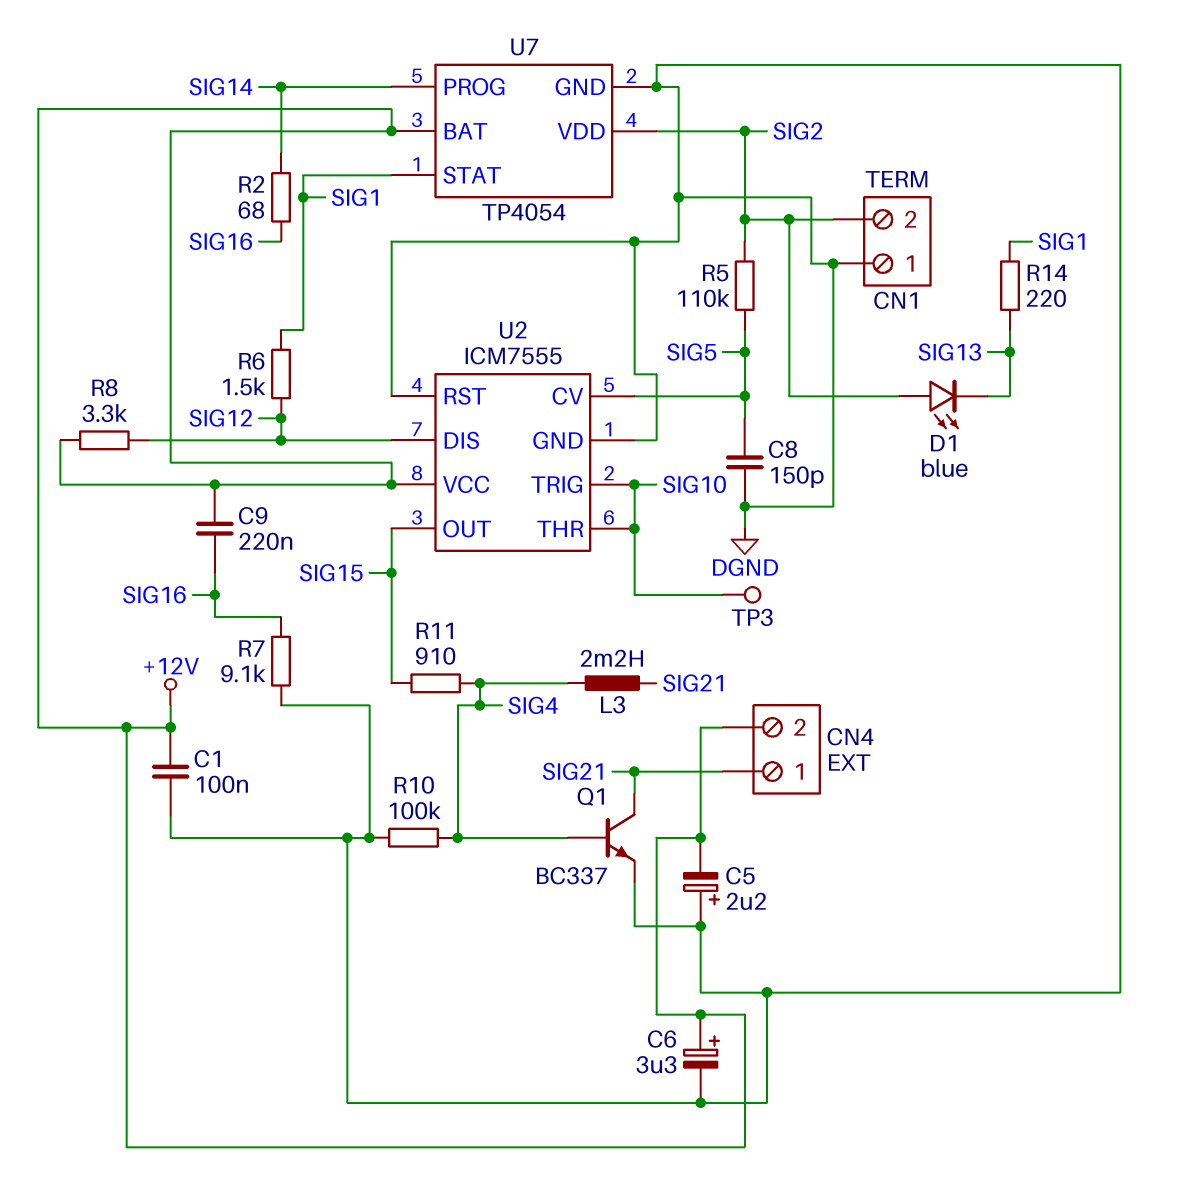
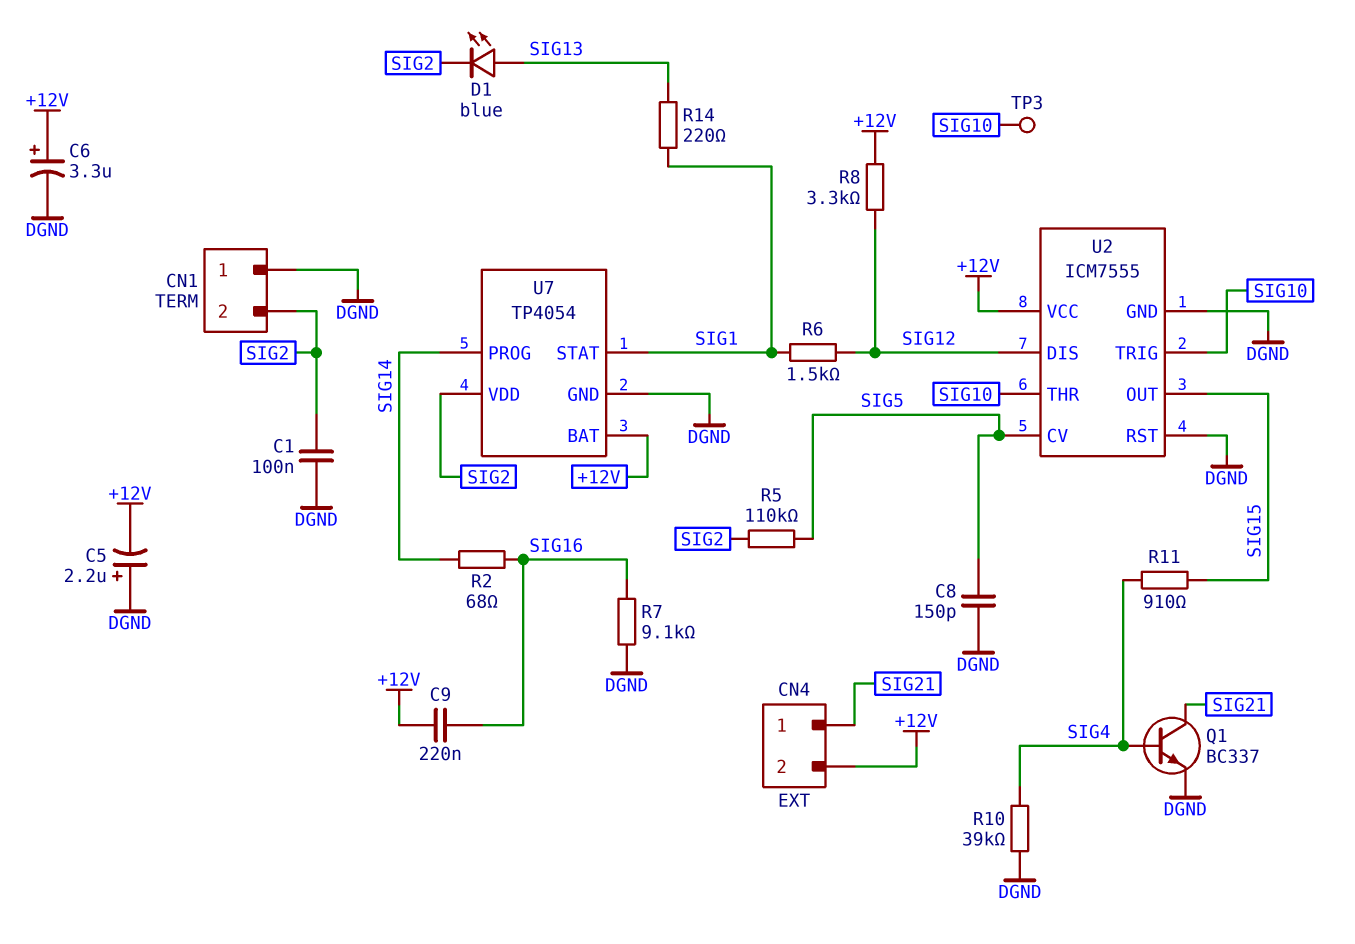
C1: 100nF (+12V, DGND) -> 100nF (DGND, SIG2)
D1: LED blue (A SIG2, K SIG13) -> LED blue (A SIG13, K SIG2)
L3: 2.2mH (SIG4, SIG21) -> none
R10: 100k (DGND, SIG4) -> 39k (DGND, SIG4)

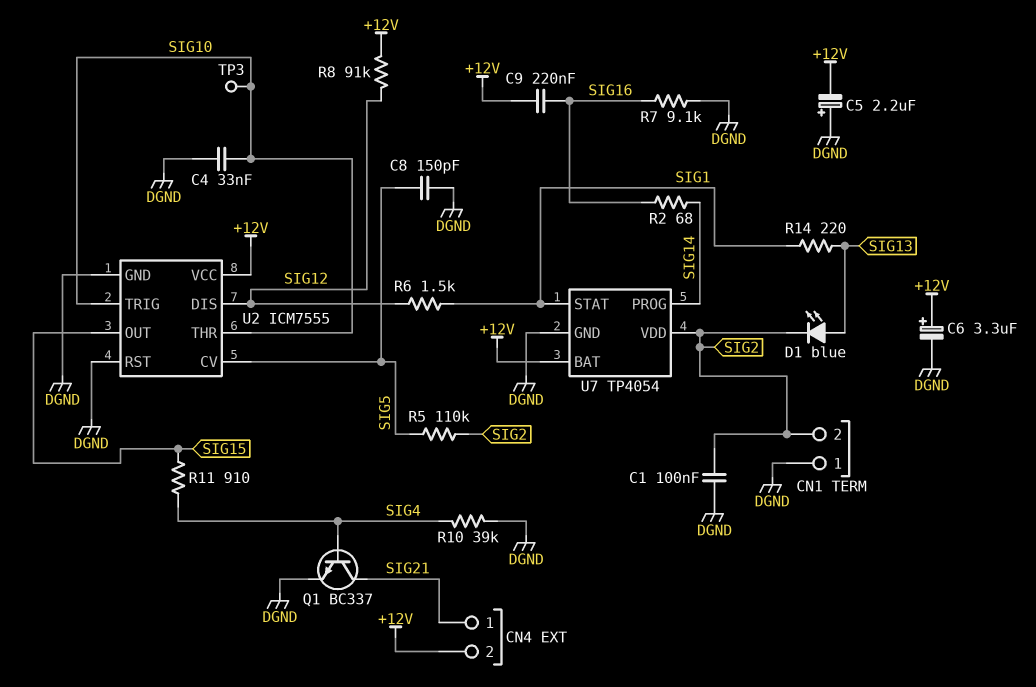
C4: none -> 33nF (DGND, SIG10)
R8: 3.3k (+12V, SIG12) -> 91k (+12V, SIG12)

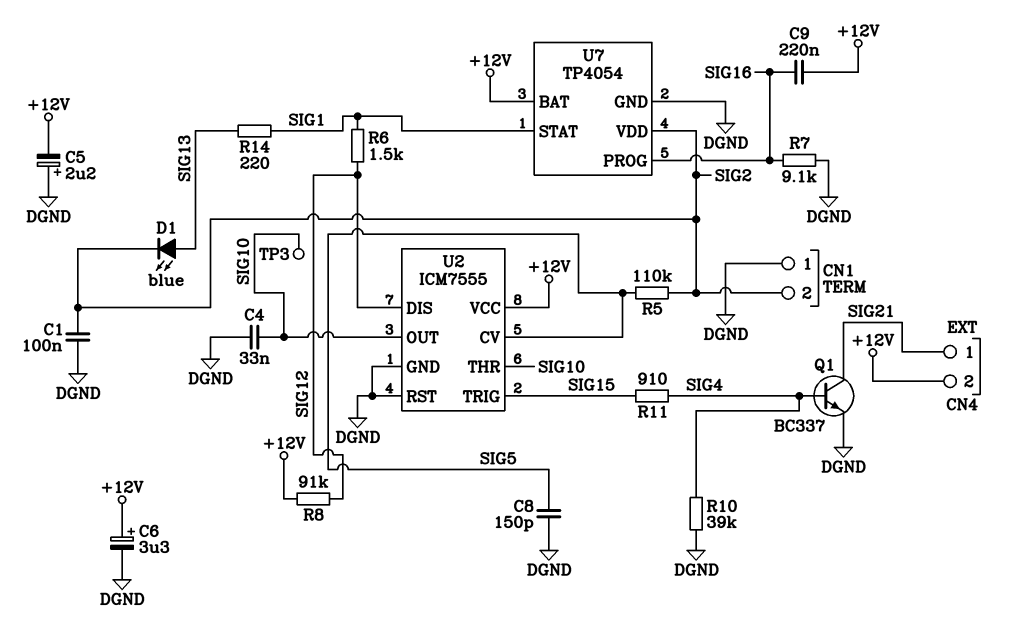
R2: 68 (SIG14, SIG16) -> none
U2 pin OUT: SIG15 -> SIG10
U2 pin TRIG: SIG10 -> SIG15
U7 pin PROG: SIG14 -> SIG16

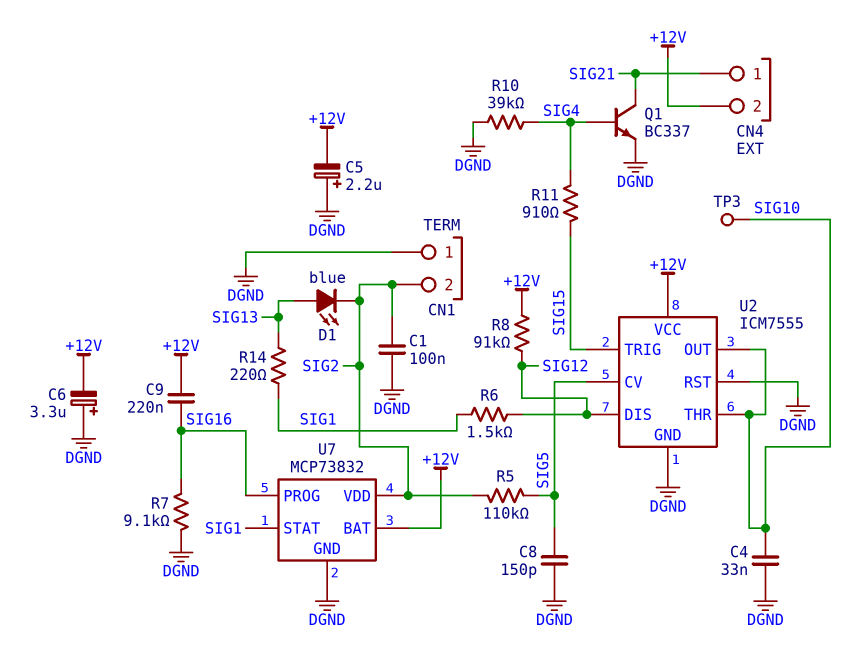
C6: 3.3uF (plus +12V, minus DGND) -> 3.3uF (plus DGND, minus +12V)
U7: TP4054 -> MCP73832

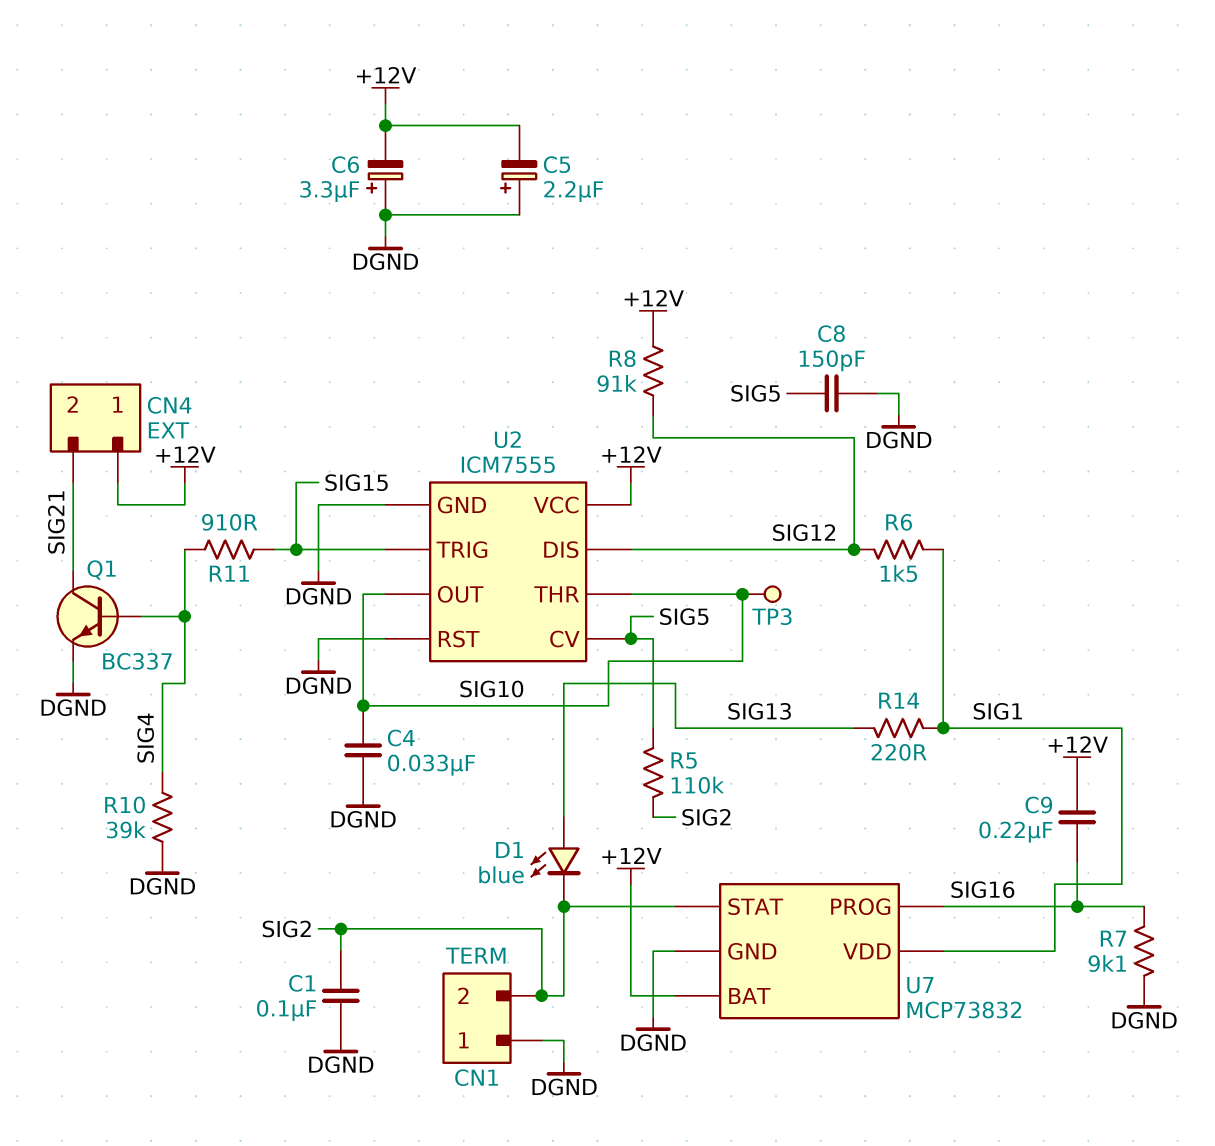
CN4 pin 1: SIG21 -> +12V
CN4 pin 2: +12V -> SIG21
U7 pin STAT: SIG1 -> SIG2
U7 pin VDD: SIG2 -> SIG1

